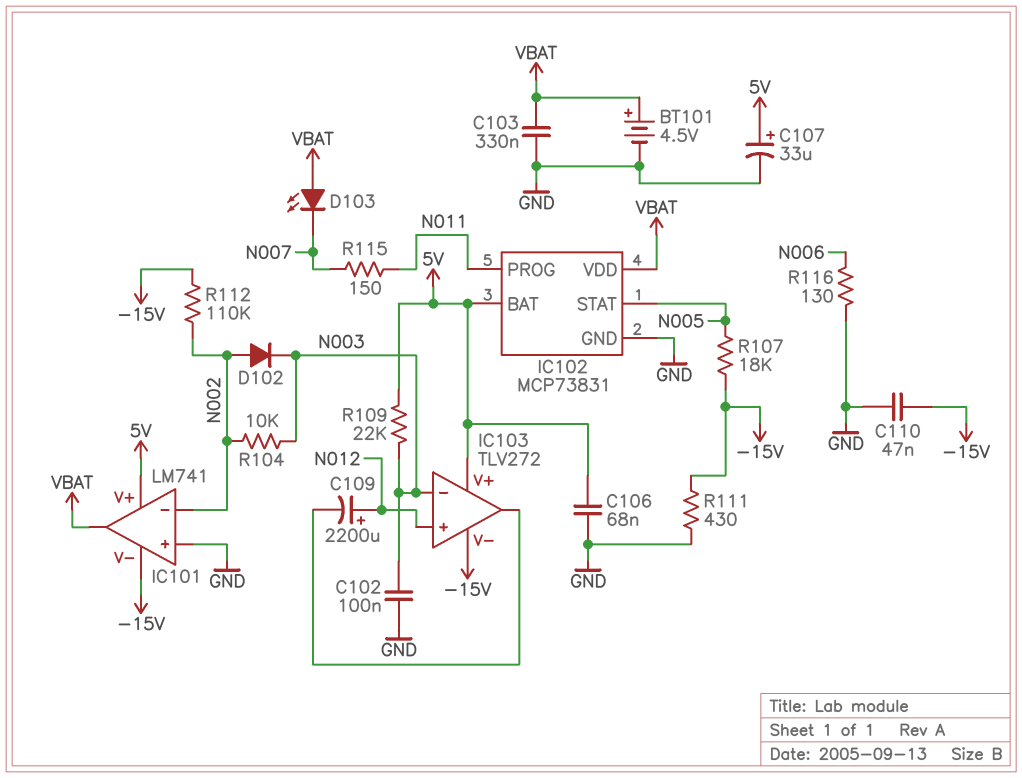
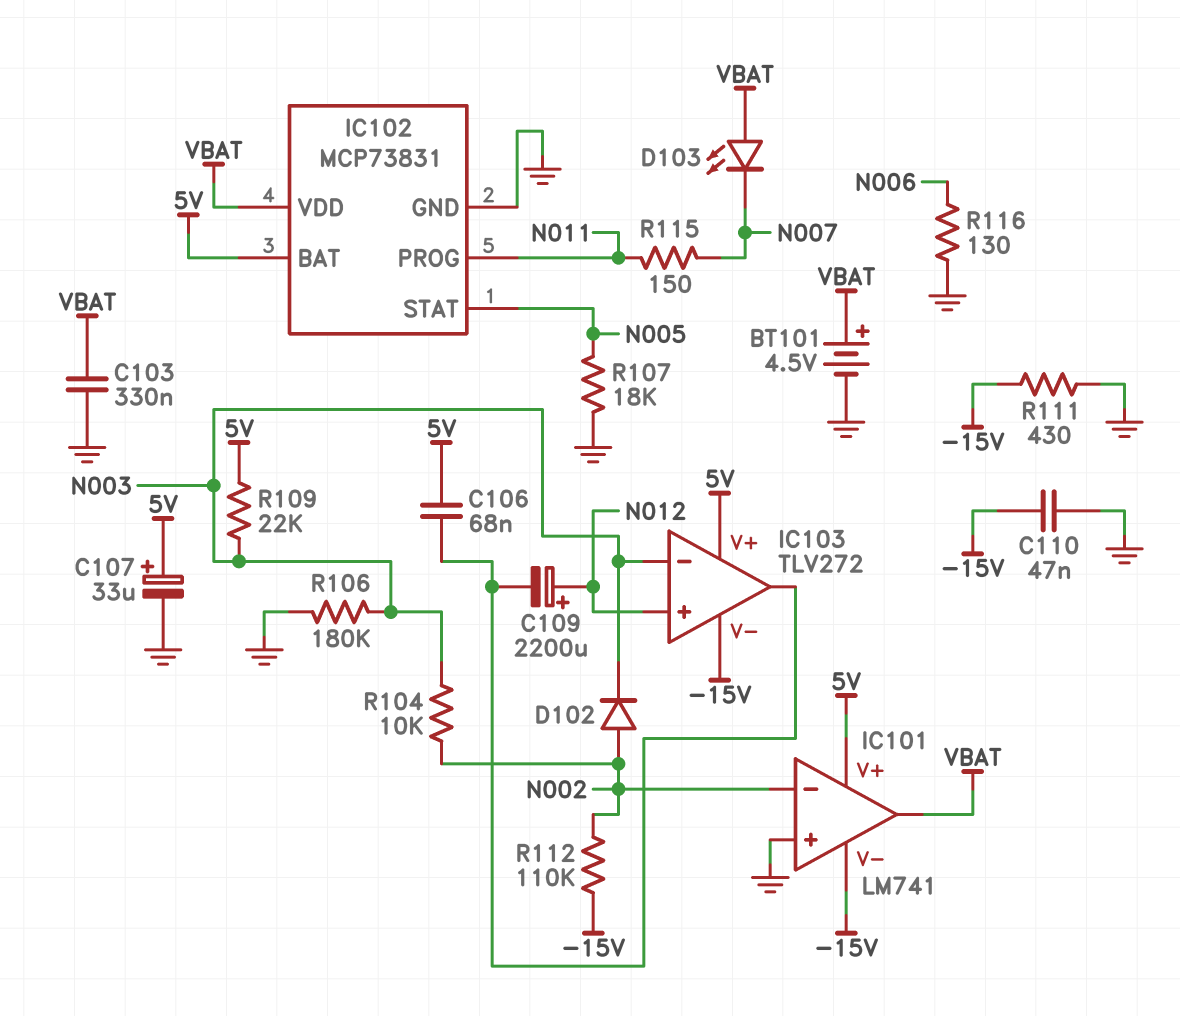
C102: 100nF (GND, N003) -> none
C106: 68nF (5V, GND) -> 68nF (5V, IC103/out)
R106: none -> 180k (GND, N003)
R107: 18k (-15V, N005) -> 18k (GND, N005)

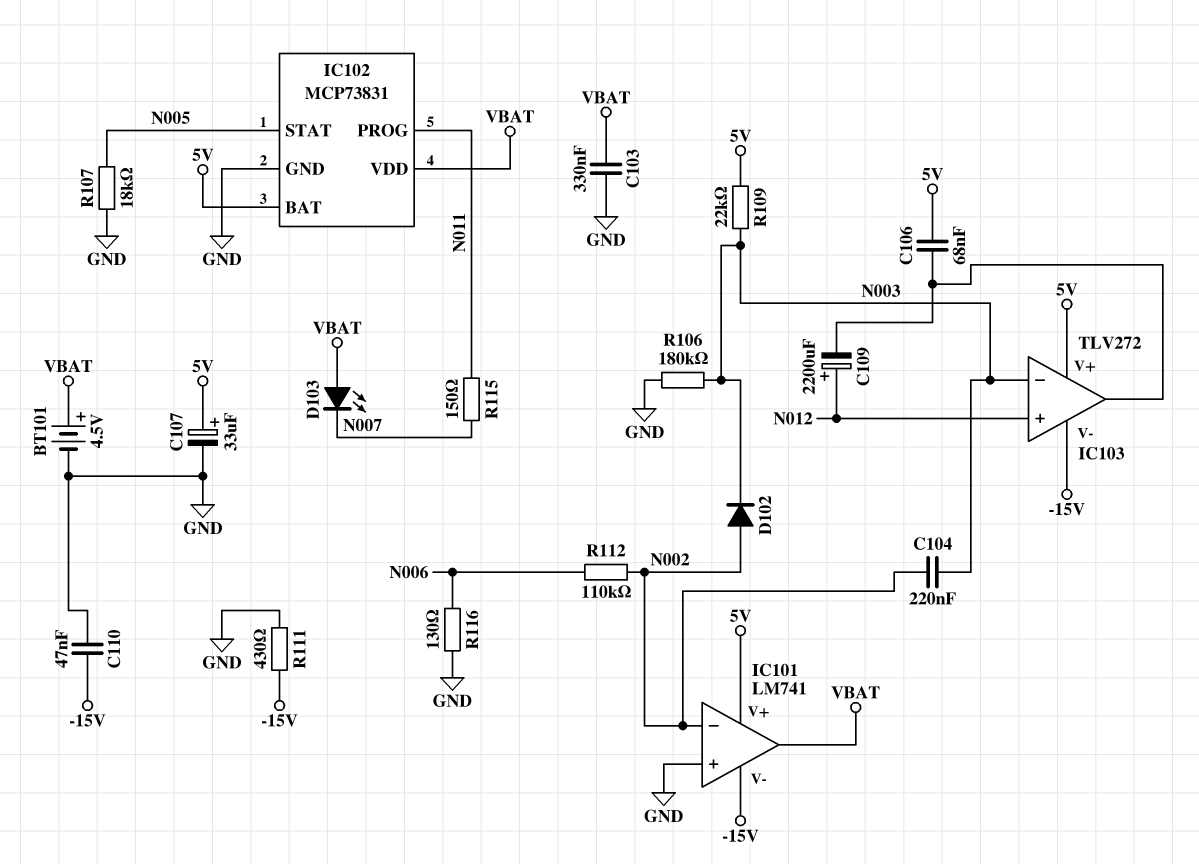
C104: none -> 220nF (N002, N003)
R104: 10k (N002, N003) -> none
R112: 110k (-15V, N002) -> 110k (N002, N006)

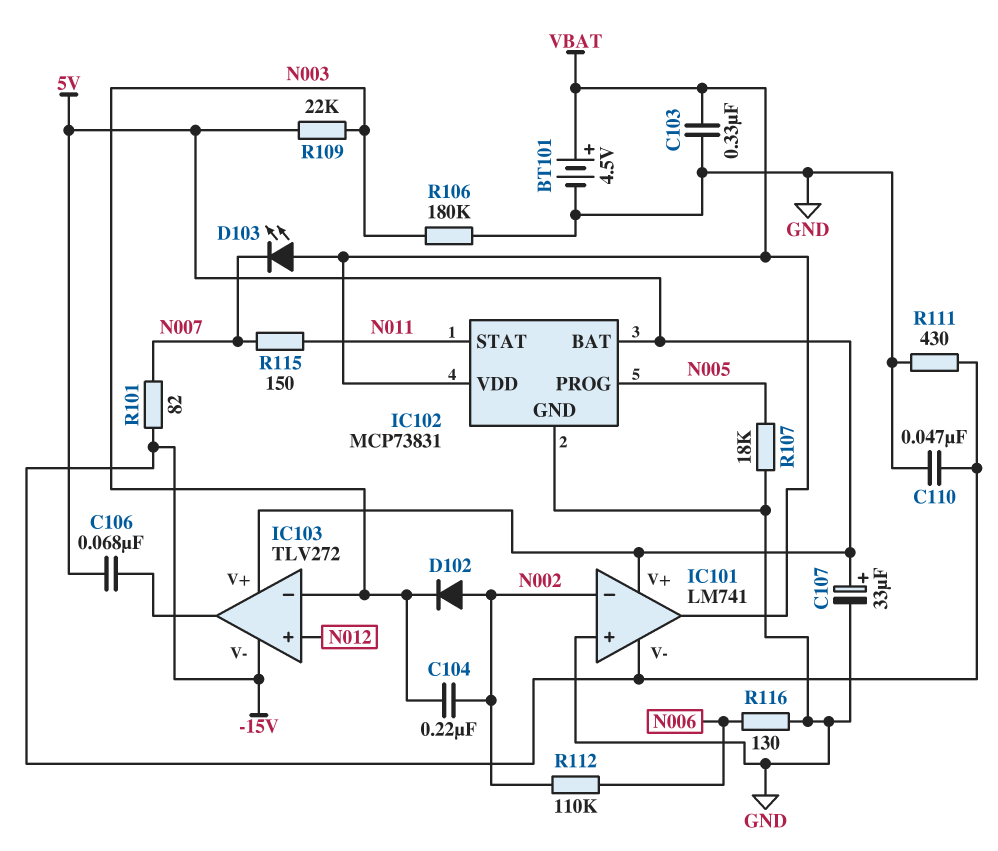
C109: 2200uF (plus N012, minus IC103/out) -> none
IC102 pin PROG: N011 -> N005
IC102 pin STAT: N005 -> N011
R101: none -> 82 (-15V, N007)

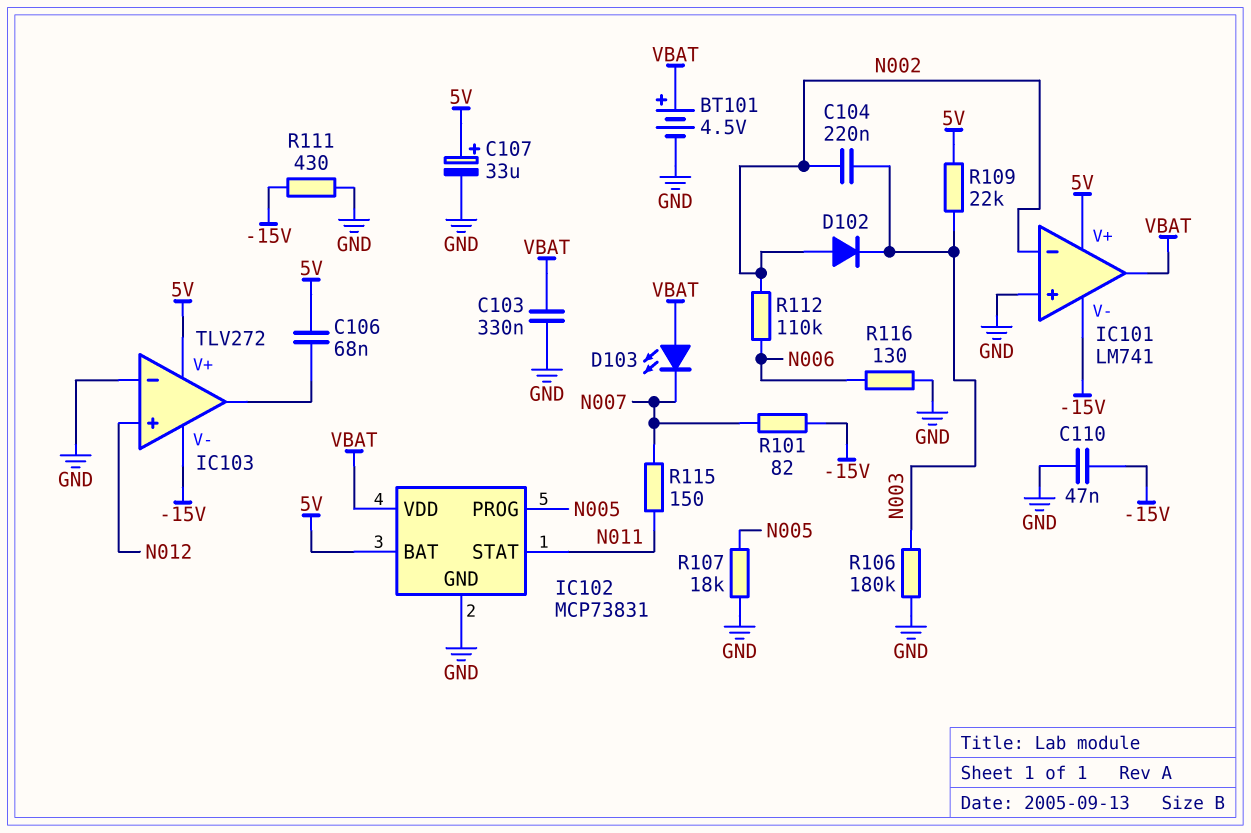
IC103 pin in-: N003 -> GND

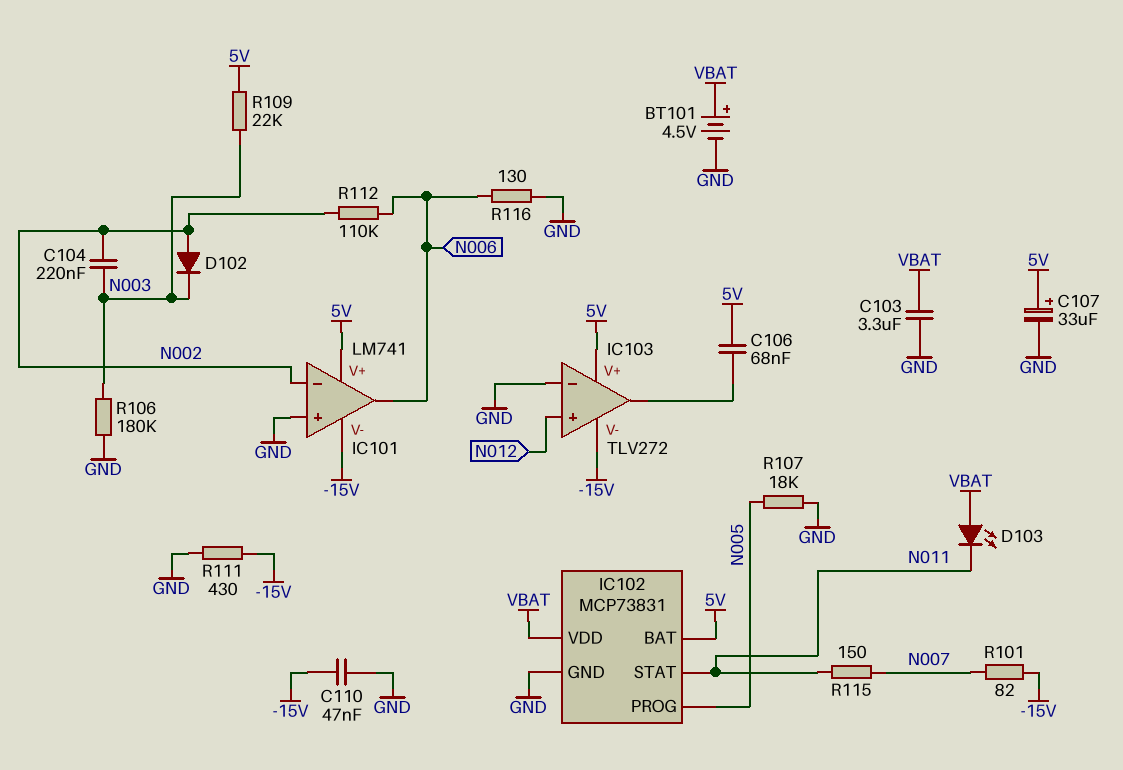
C103: 330nF (GND, VBAT) -> 3.3uF (GND, VBAT)
D103: LED (A VBAT, K N007) -> LED (A VBAT, K N011)
IC101 pin out: VBAT -> N006

